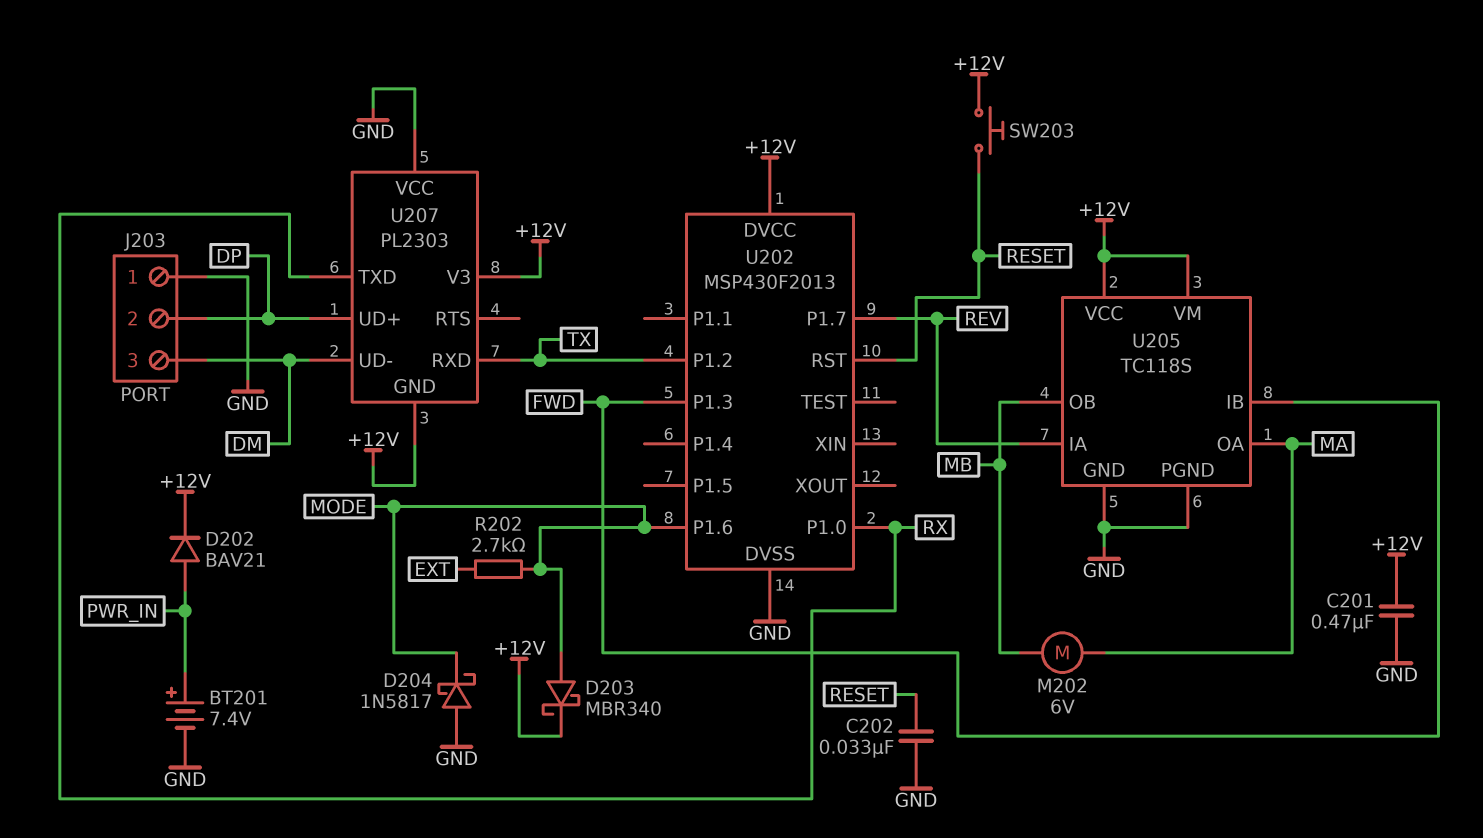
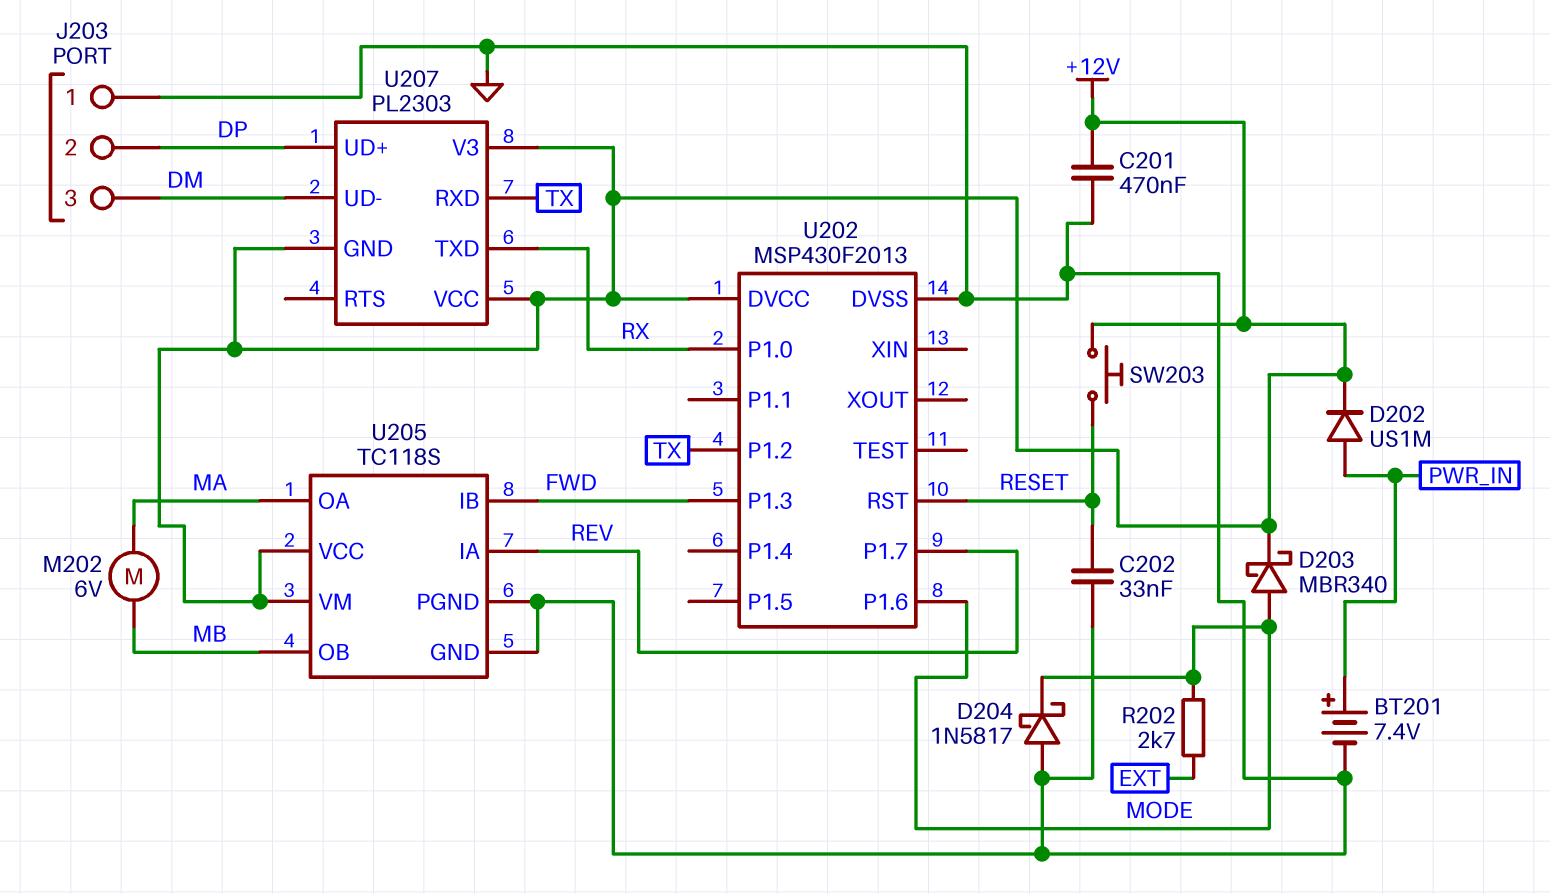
D202: diode BAV21 (A PWR_IN, K +12V) -> diode US1M (A PWR_IN, K +12V)
U207 pin VCC: GND -> +12V

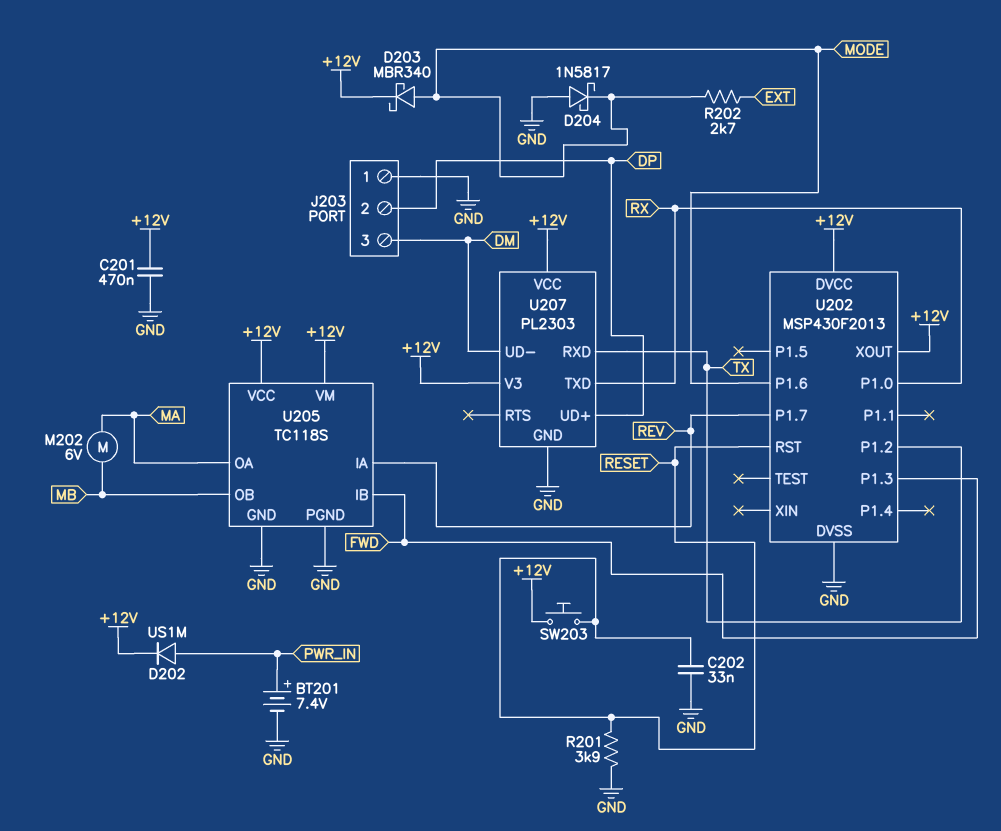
R201: none -> 3.9k (GND, RESET)
U202 pin XOUT: none -> +12V
U207 pin GND: +12V -> GND

